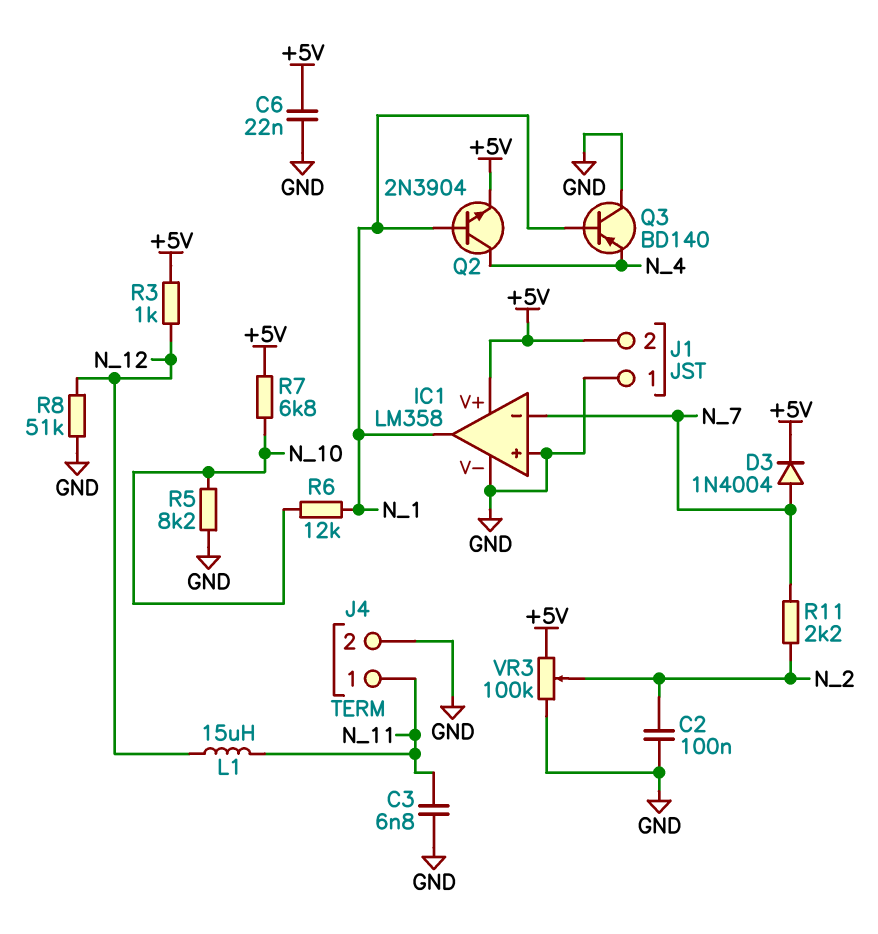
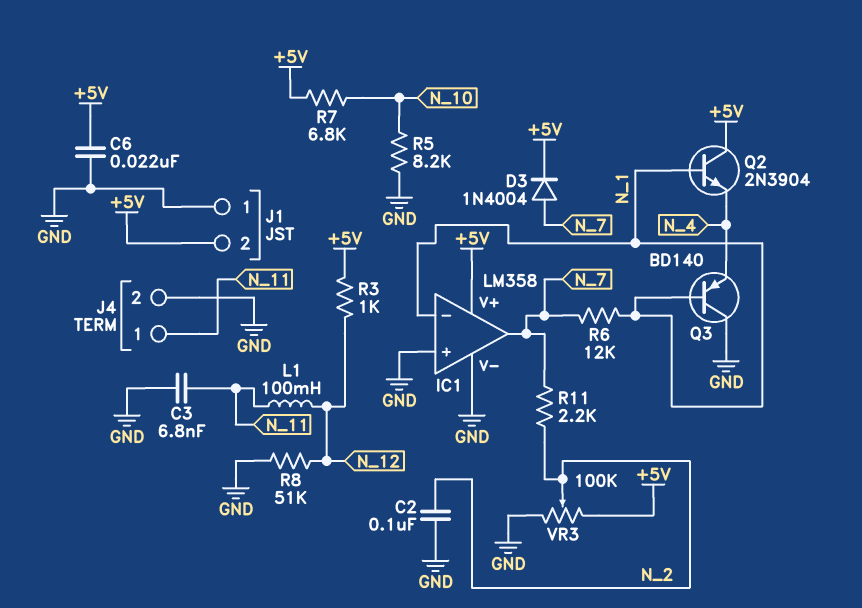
IC1 pin in-: N_7 -> N_1
IC1 pin out: N_1 -> N_7
L1: 15uH (N_11, N_12) -> 100mH (N_11, N_12)
Q2: NPN 2N3904 (B N_1, C N_4, E +5V) -> NPN 2N3904 (B N_1, C +5V, E N_4)
R6: 12k (N_1, N_10) -> 12k (N_1, N_7)

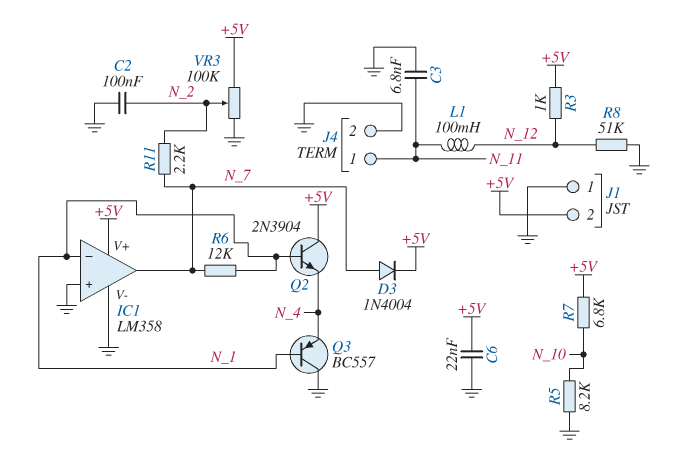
Q3: PNP BD140 (B N_1, C GND, E N_4) -> PNP BC557 (B N_1, C GND, E N_4)

